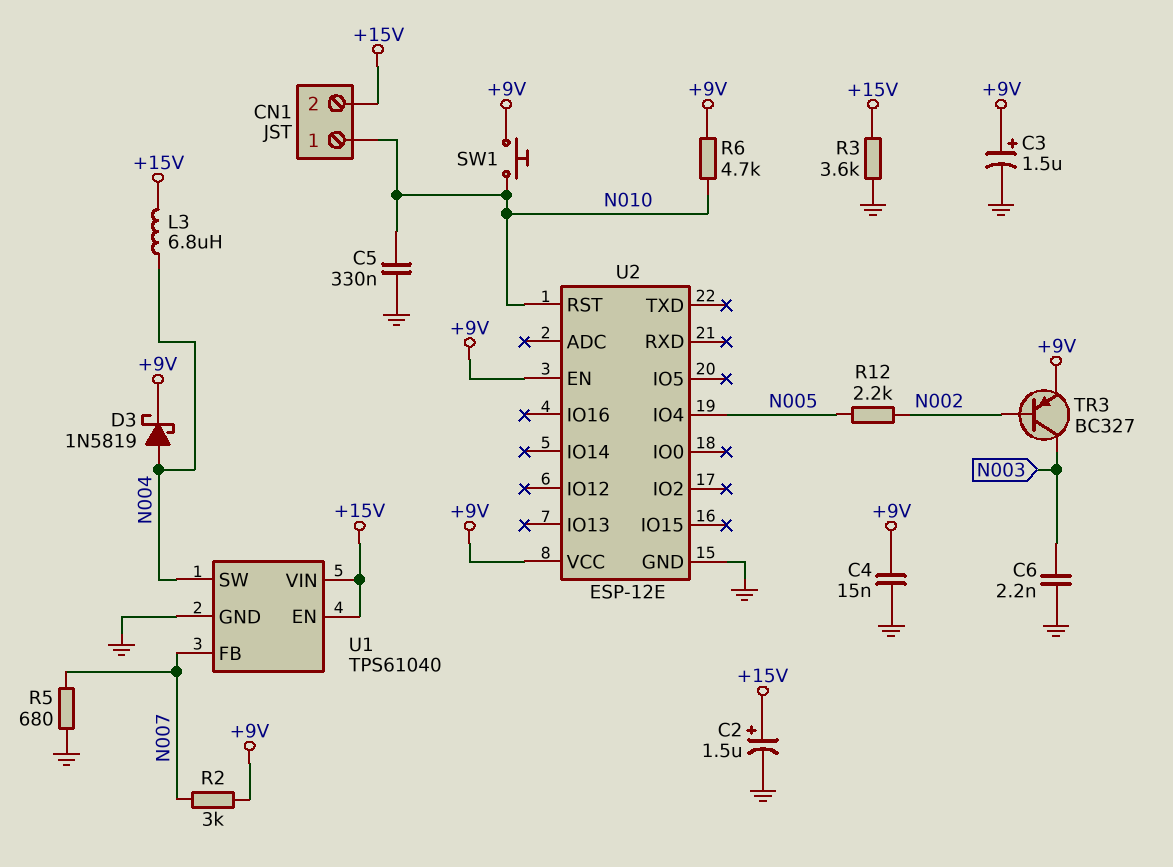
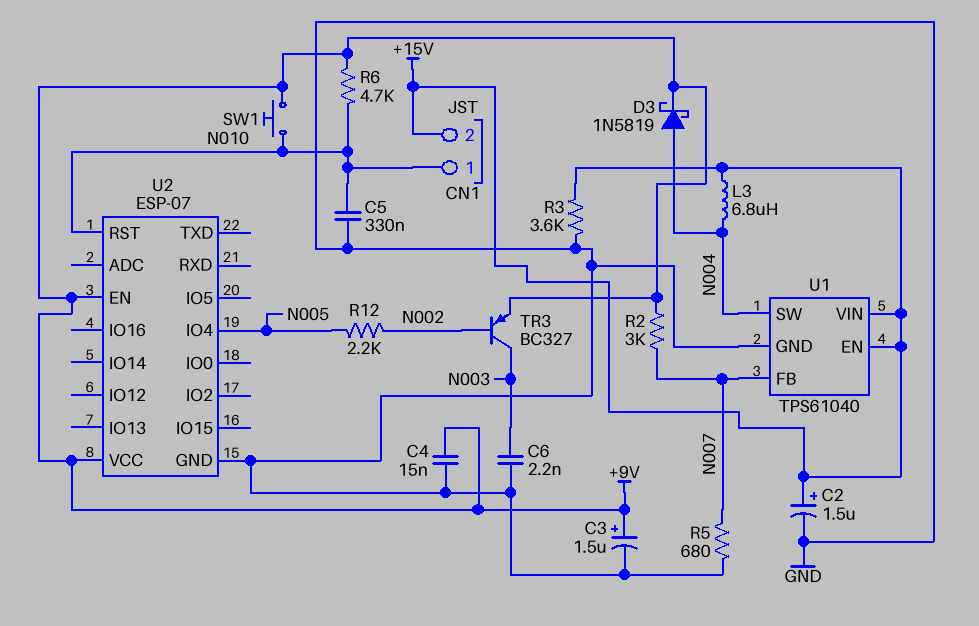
U2: ESP-12E -> ESP-07

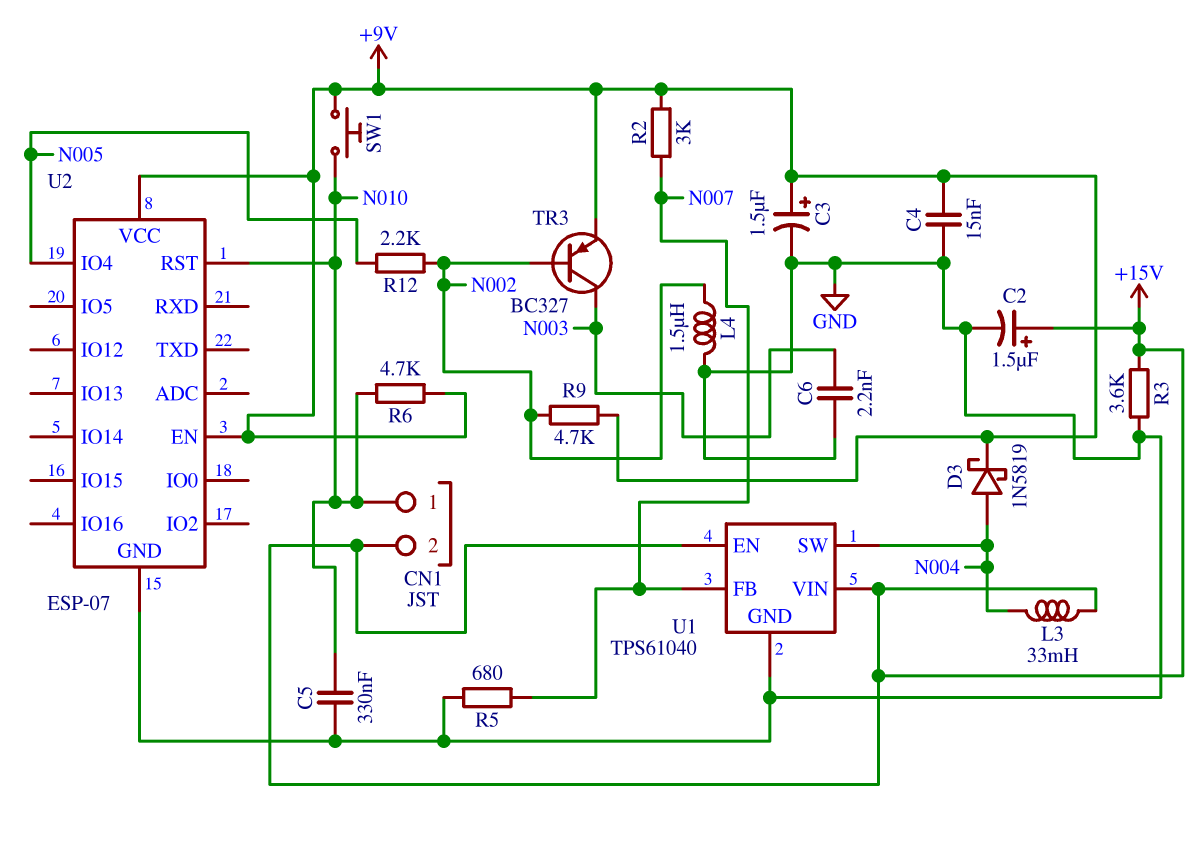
L3: 6.8uH (+15V, N004) -> 33mH (+15V, N004)
L4: none -> 1.5uH (GND, N002)
R9: none -> 4.7k (+9V, N002)

